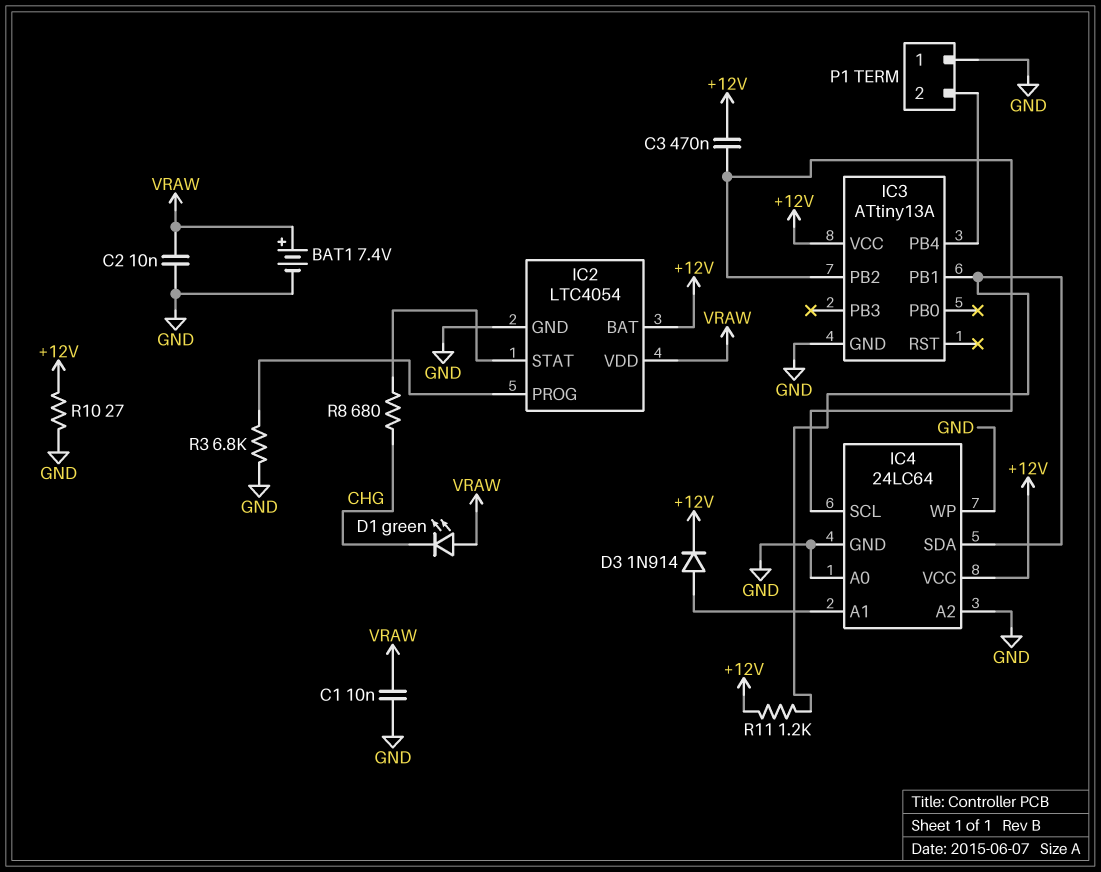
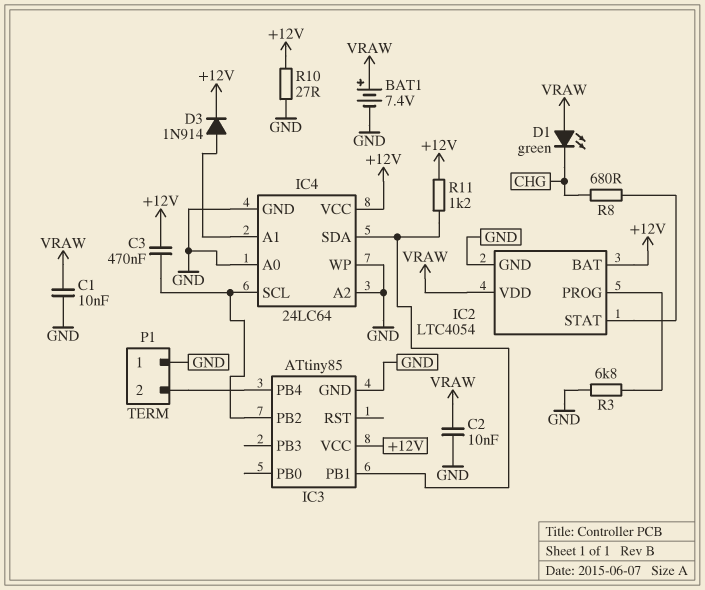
IC3: ATtiny13A -> ATtiny85

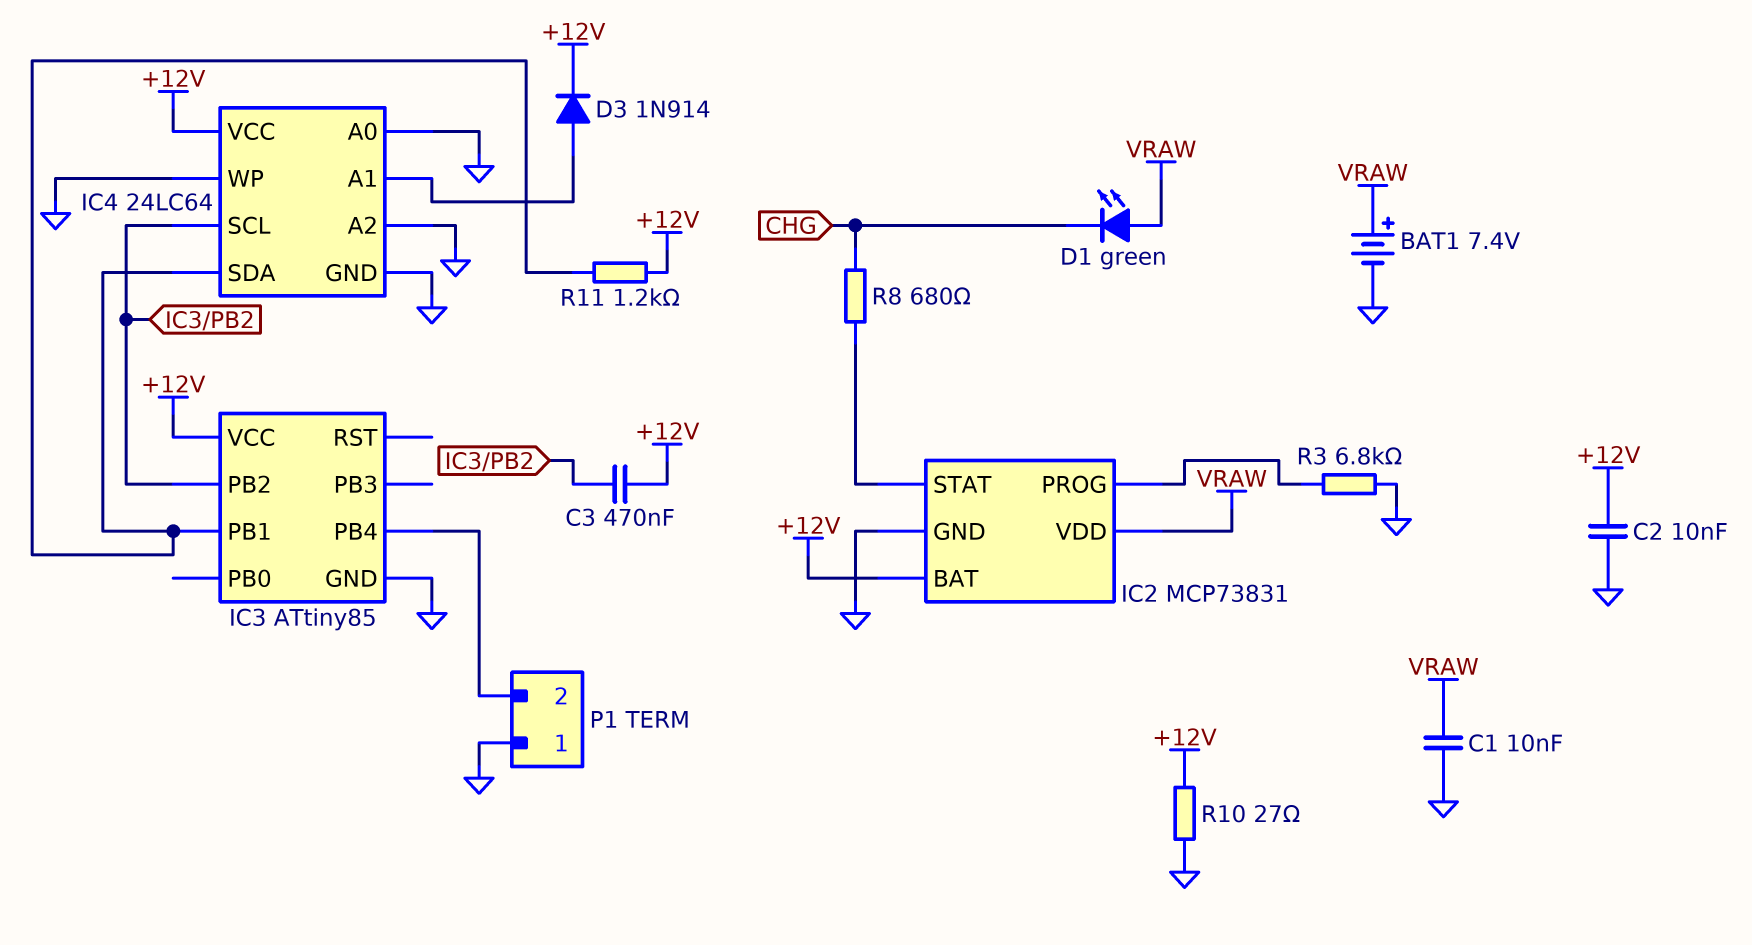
C2: 10nF (GND, VRAW) -> 10nF (+12V, GND)
IC2: LTC4054 -> MCP73831

